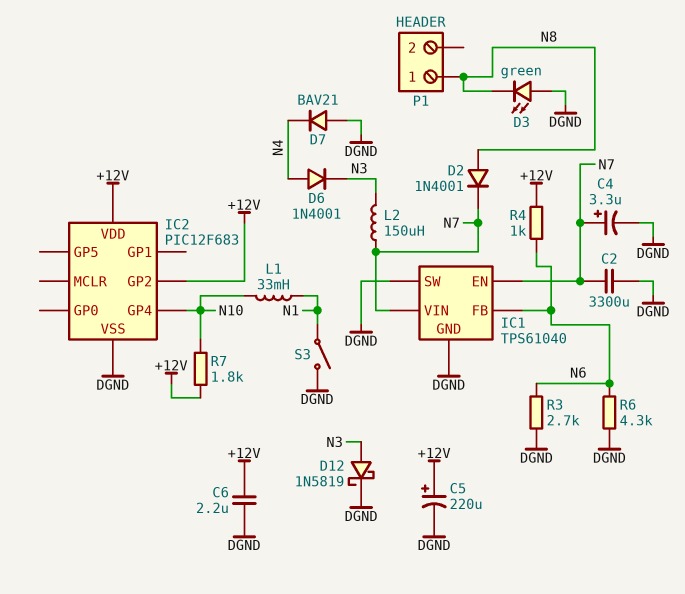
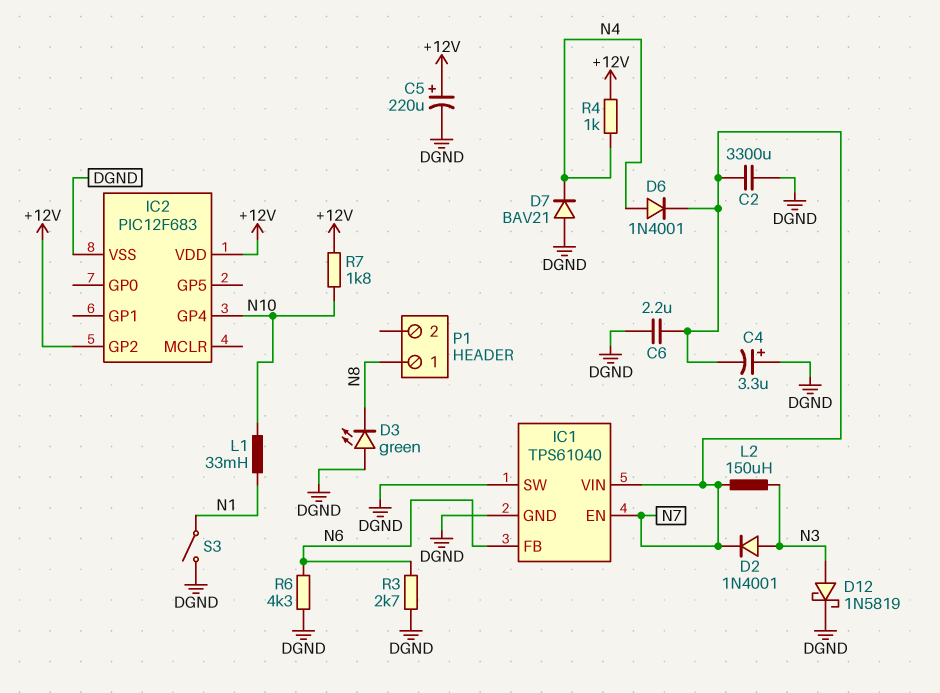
C4: 3.3uF (plus N7, minus DGND) -> 3.3uF (plus DGND, minus N7)
C6: 2.2uF (+12V, DGND) -> 2.2uF (DGND, N7)
D2: diode 1N4001 (A N8, K N7) -> diode 1N4001 (A N3, K N7)
D6: diode 1N4001 (A N4, K N3) -> diode 1N4001 (A N4, K N7)
R4: 1k (+12V, N6) -> 1k (+12V, N4)

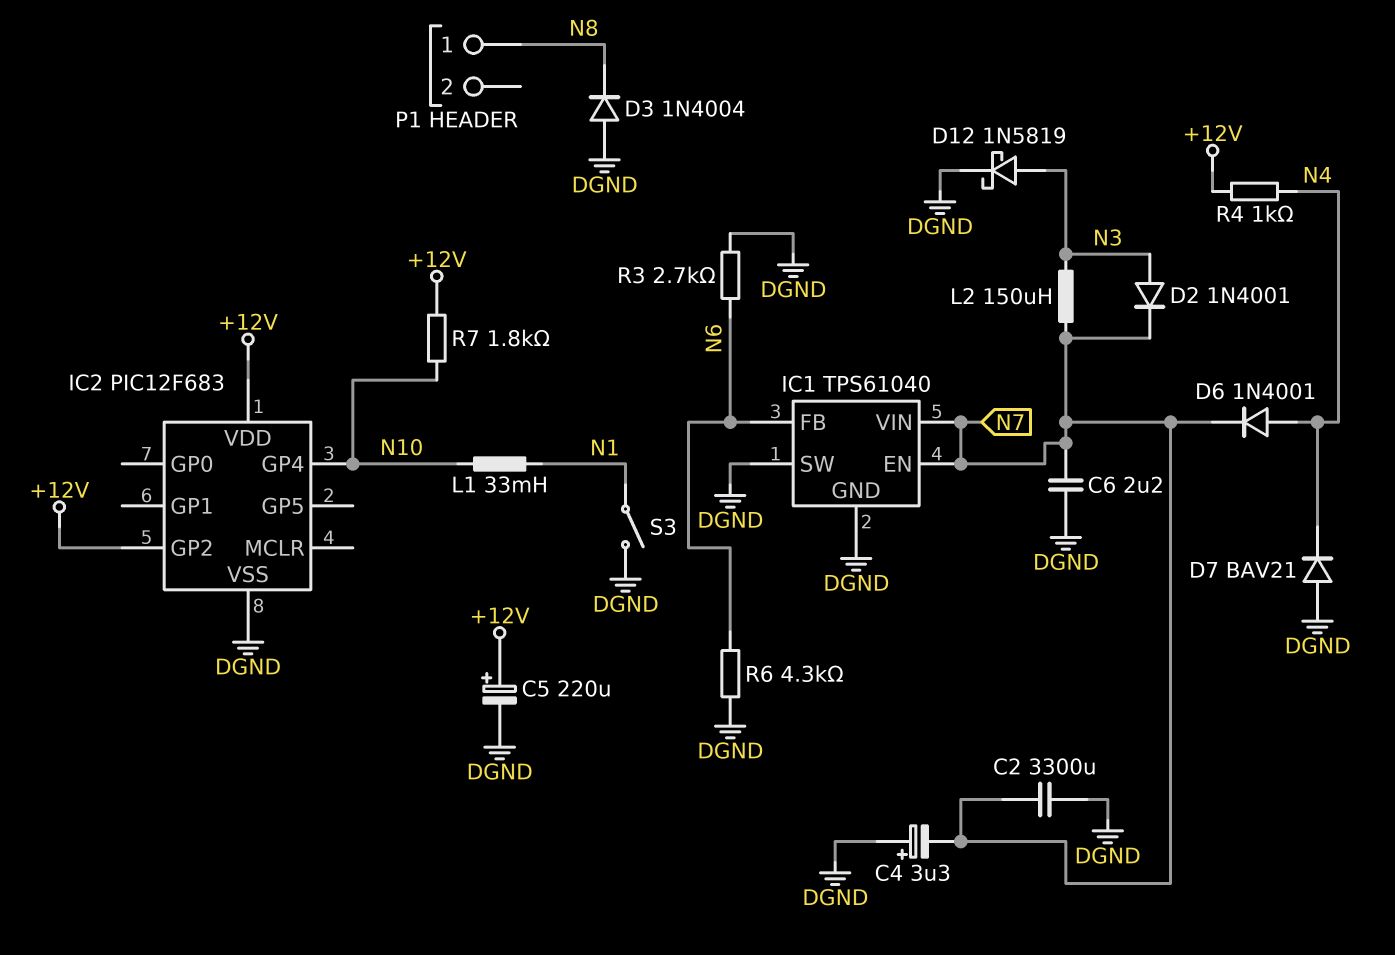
D3: LED green (A DGND, K N8) -> diode 1N4004 (A DGND, K N8)

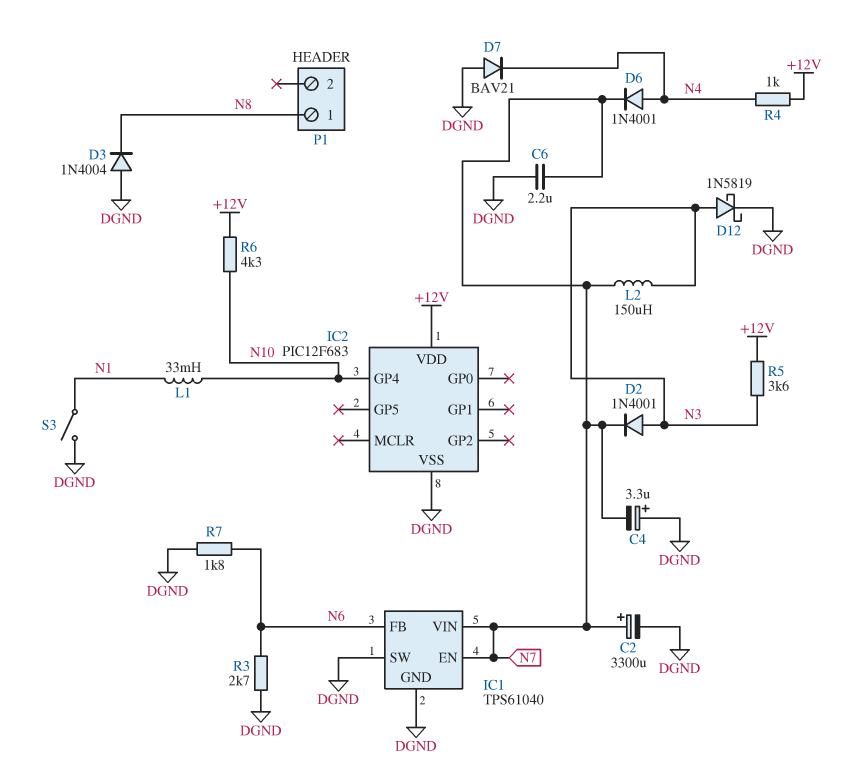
C2: 3300uF (DGND, N7) -> 3300uF (plus N7, minus DGND)
C5: 220uF (plus +12V, minus DGND) -> none
IC2 pin GP2: +12V -> none
R5: none -> 3.6k (+12V, N3)
R6: 4.3k (DGND, N6) -> 4.3k (+12V, N10)
R7: 1.8k (+12V, N10) -> 1.8k (DGND, N6)

